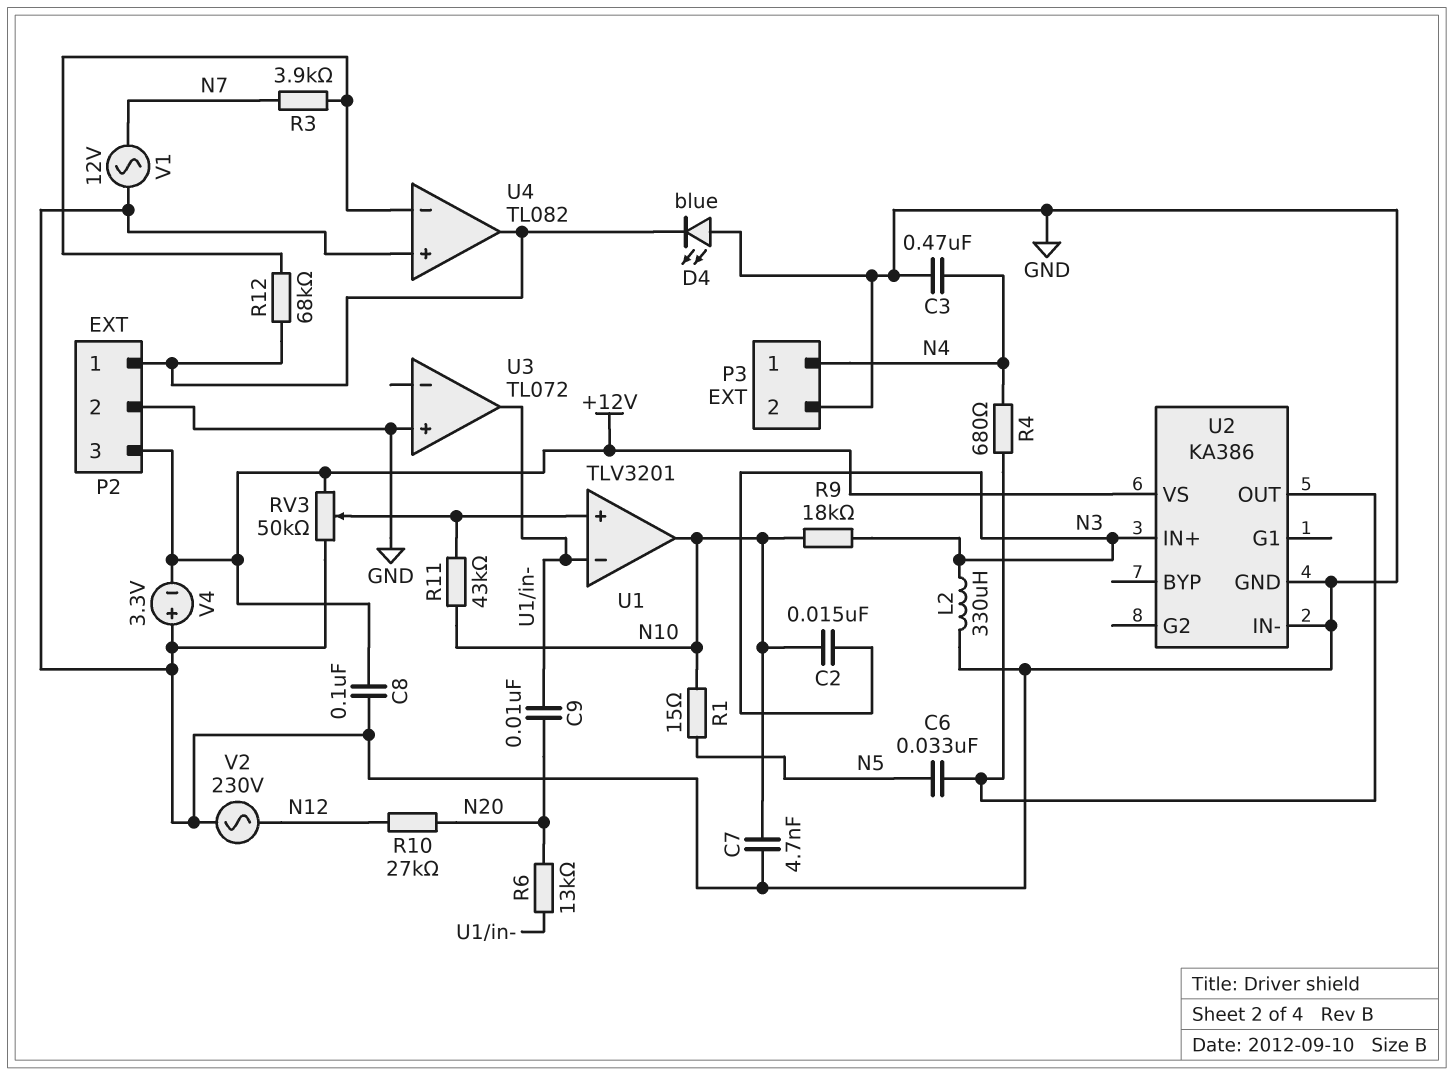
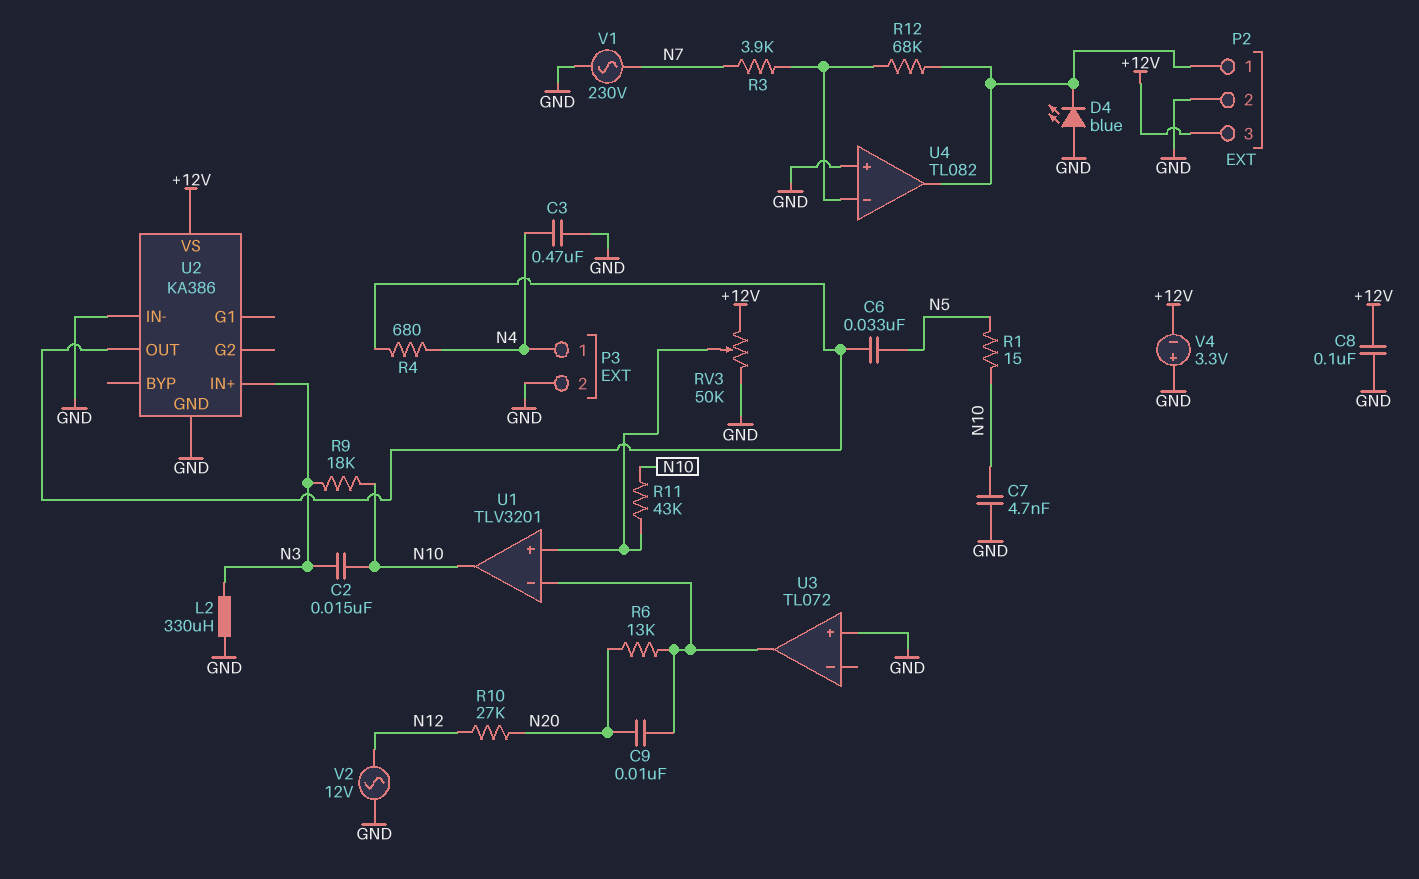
V1: AC 12V (GND, N7) -> AC 230V (GND, N7)
V2: AC 230V (GND, N12) -> AC 12V (GND, N12)

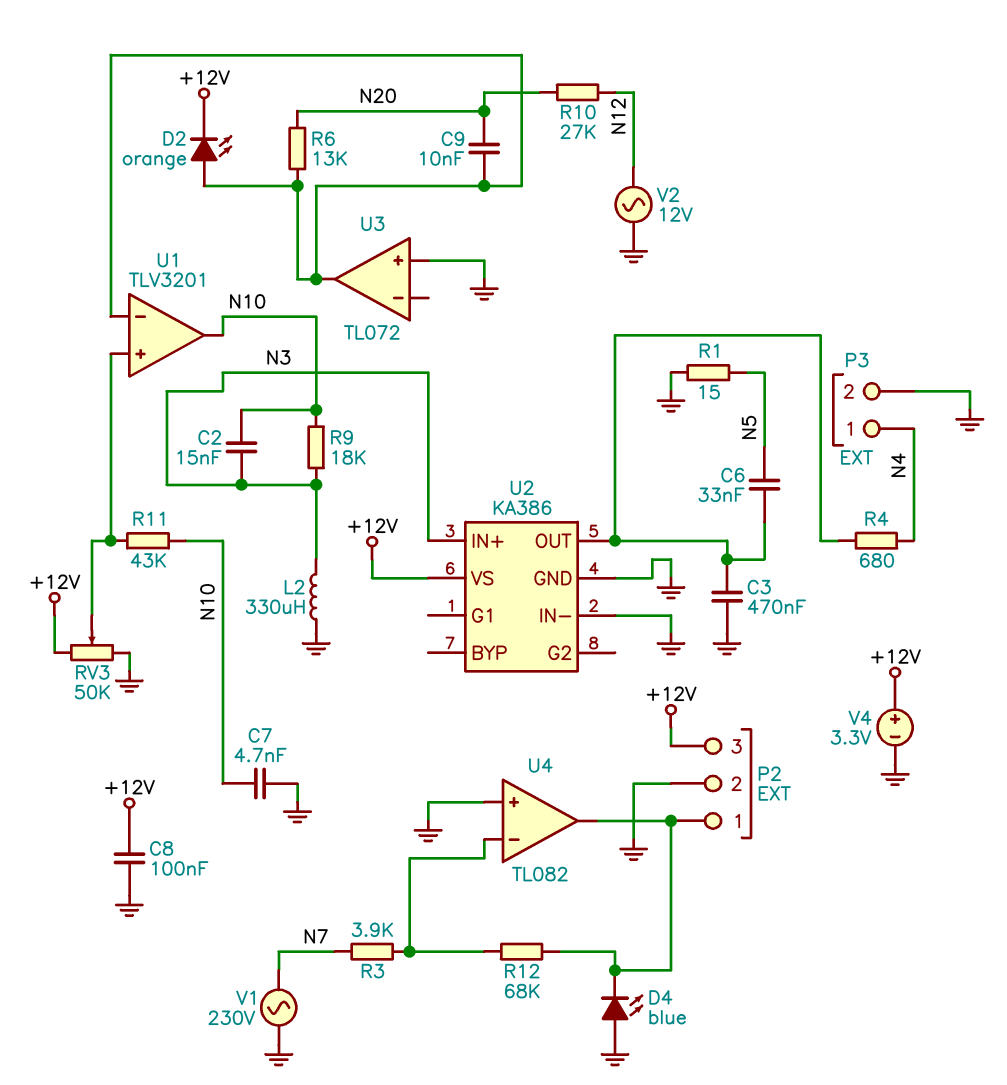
C3: 470nF (GND, N4) -> 470nF (GND, U2/OUT)
D2: none -> LED orange (A U1/in-, K +12V)
R1: 15 (N5, N10) -> 15 (GND, N5)
V4: 3.3V (plus GND, minus +12V) -> 3.3V (plus +12V, minus GND)

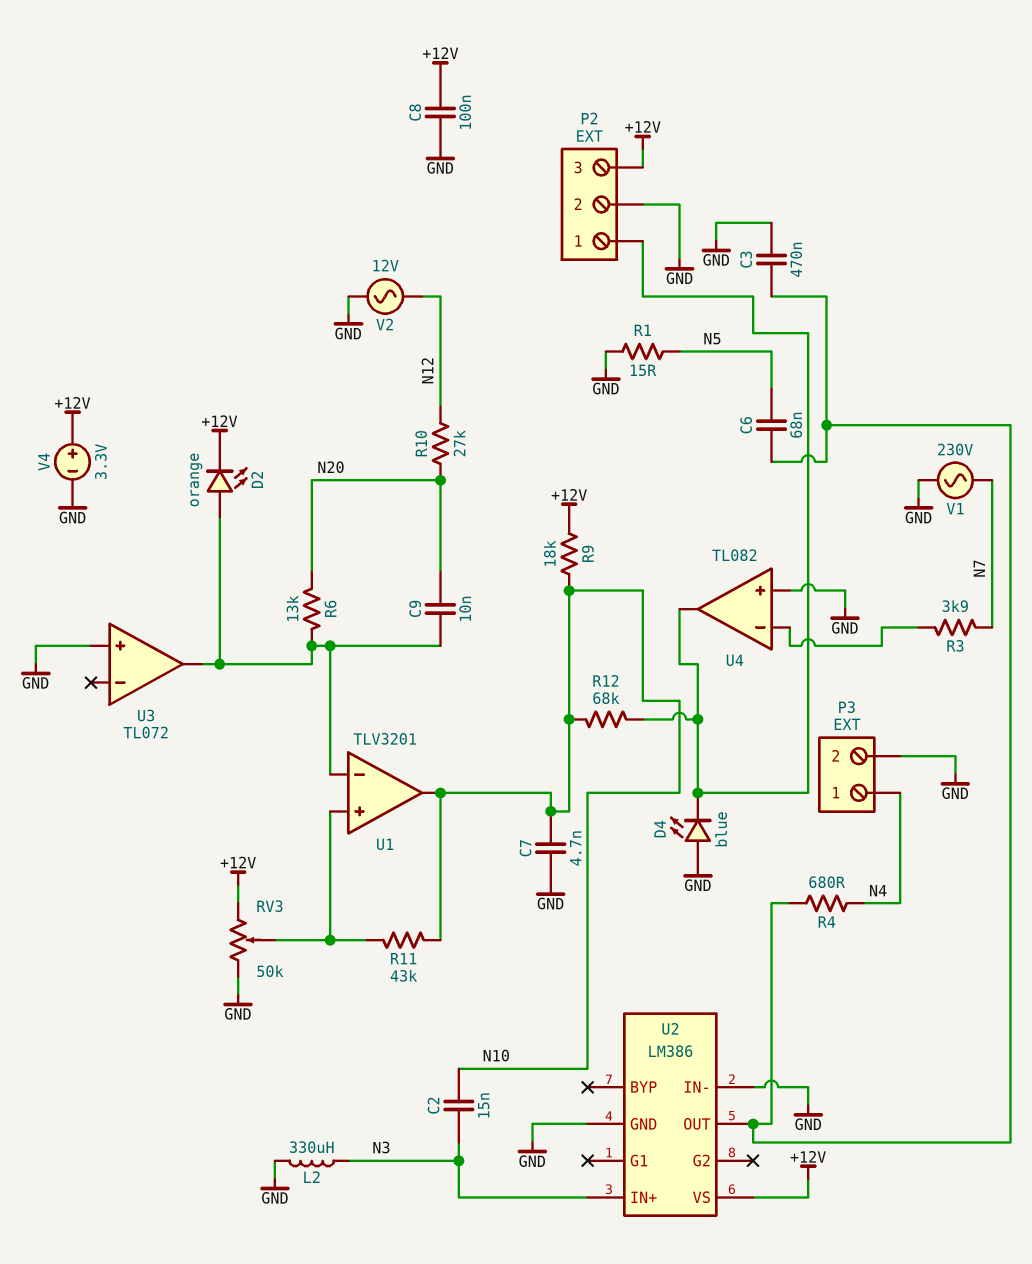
C6: 33nF (N5, U2/OUT) -> 68nF (N5, U2/OUT)
R9: 18k (N3, N10) -> 18k (+12V, N10)
R12: 68k (P2/1, U4/in-) -> 68k (N10, P2/1)
U2: KA386 -> LM386

